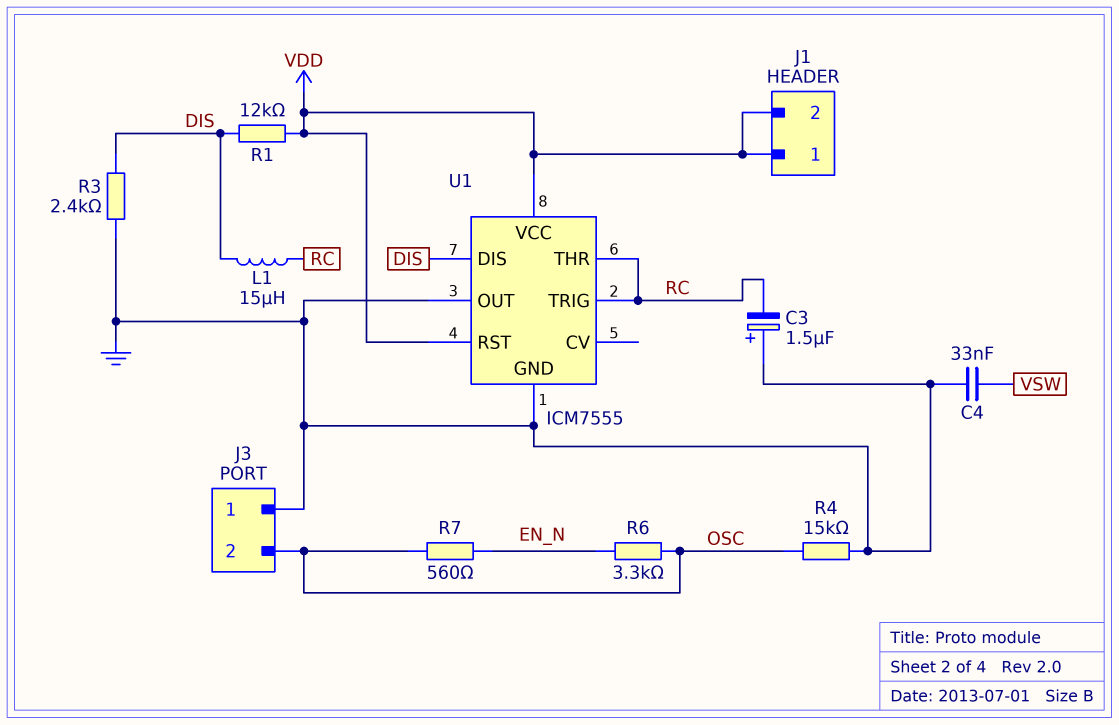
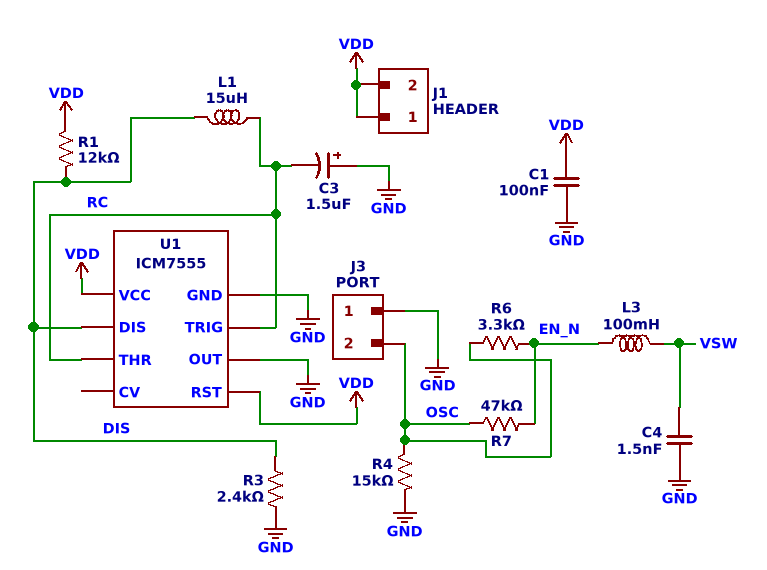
C1: none -> 100nF (GND, VDD)
C4: 33nF (GND, VSW) -> 1.5nF (GND, VSW)
L3: none -> 100mH (EN_N, VSW)
R7: 560 (EN_N, OSC) -> 47k (EN_N, OSC)

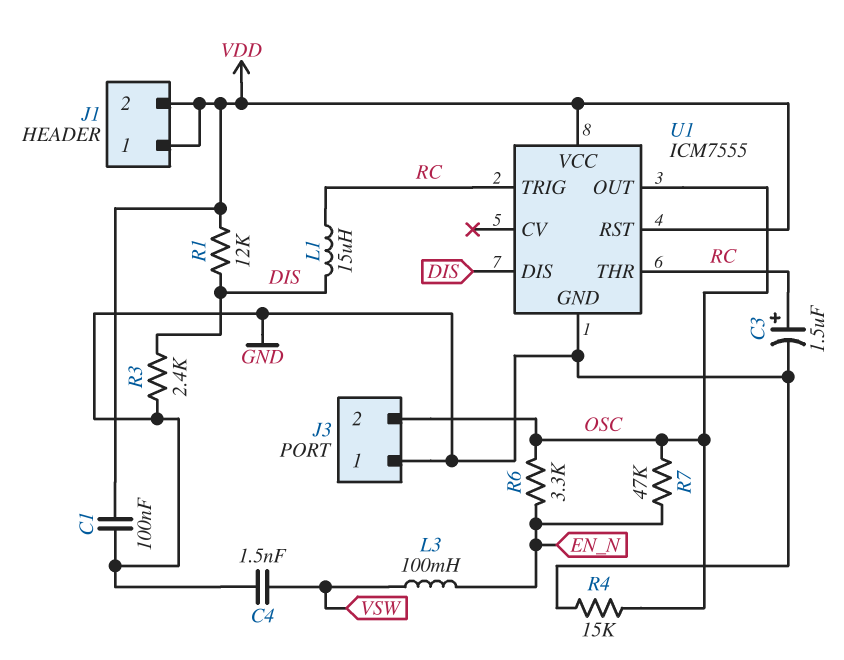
C3: 1.5uF (plus GND, minus RC) -> 1.5uF (plus RC, minus GND)
U1 pin OUT: GND -> OSC

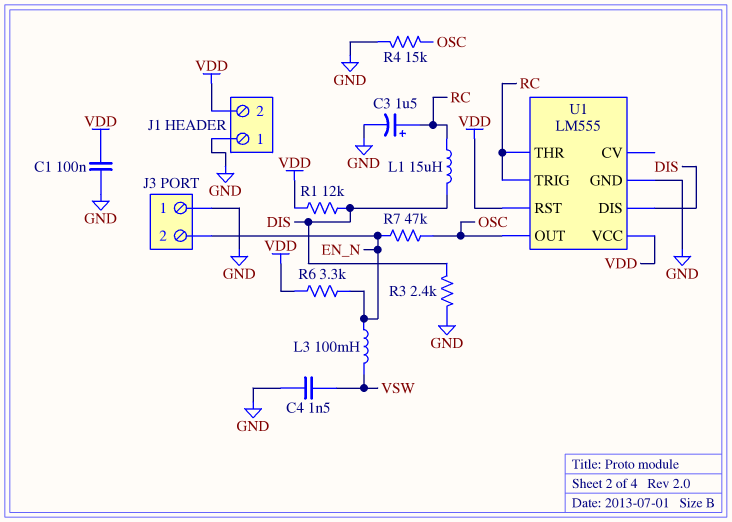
J1 pin 1: VDD -> GND
J3 pin 2: OSC -> EN_N
R6: 3.3k (EN_N, OSC) -> 3.3k (EN_N, VDD)
U1: ICM7555 -> LM555

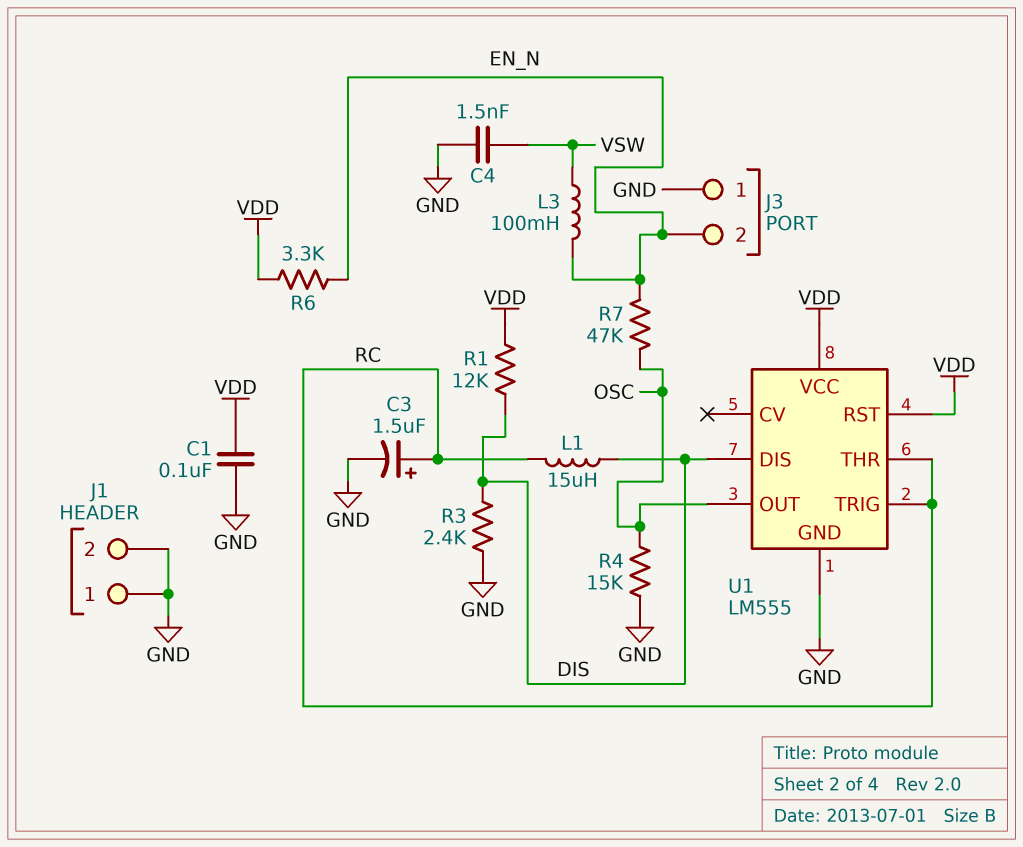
J1 pin 2: VDD -> GND

